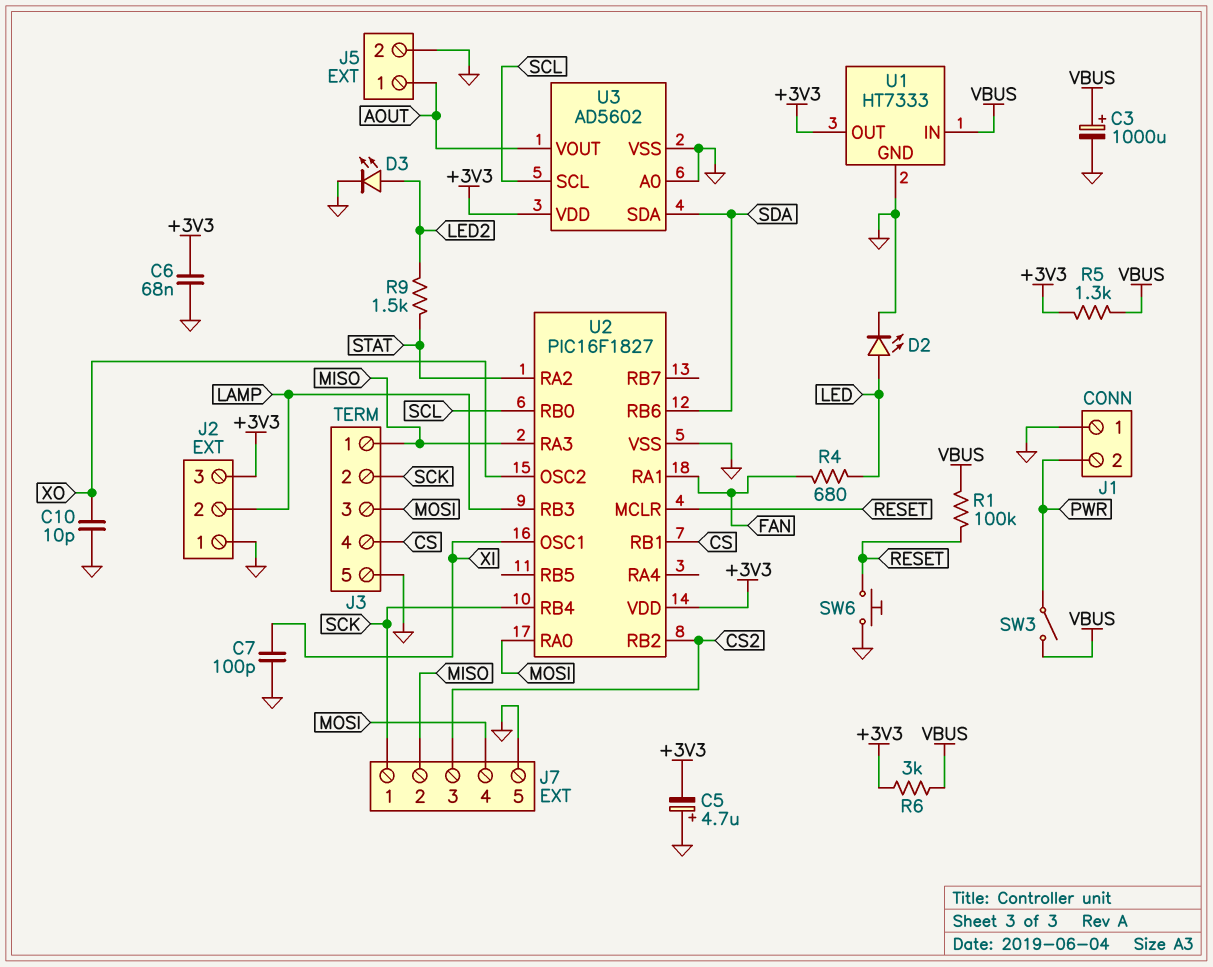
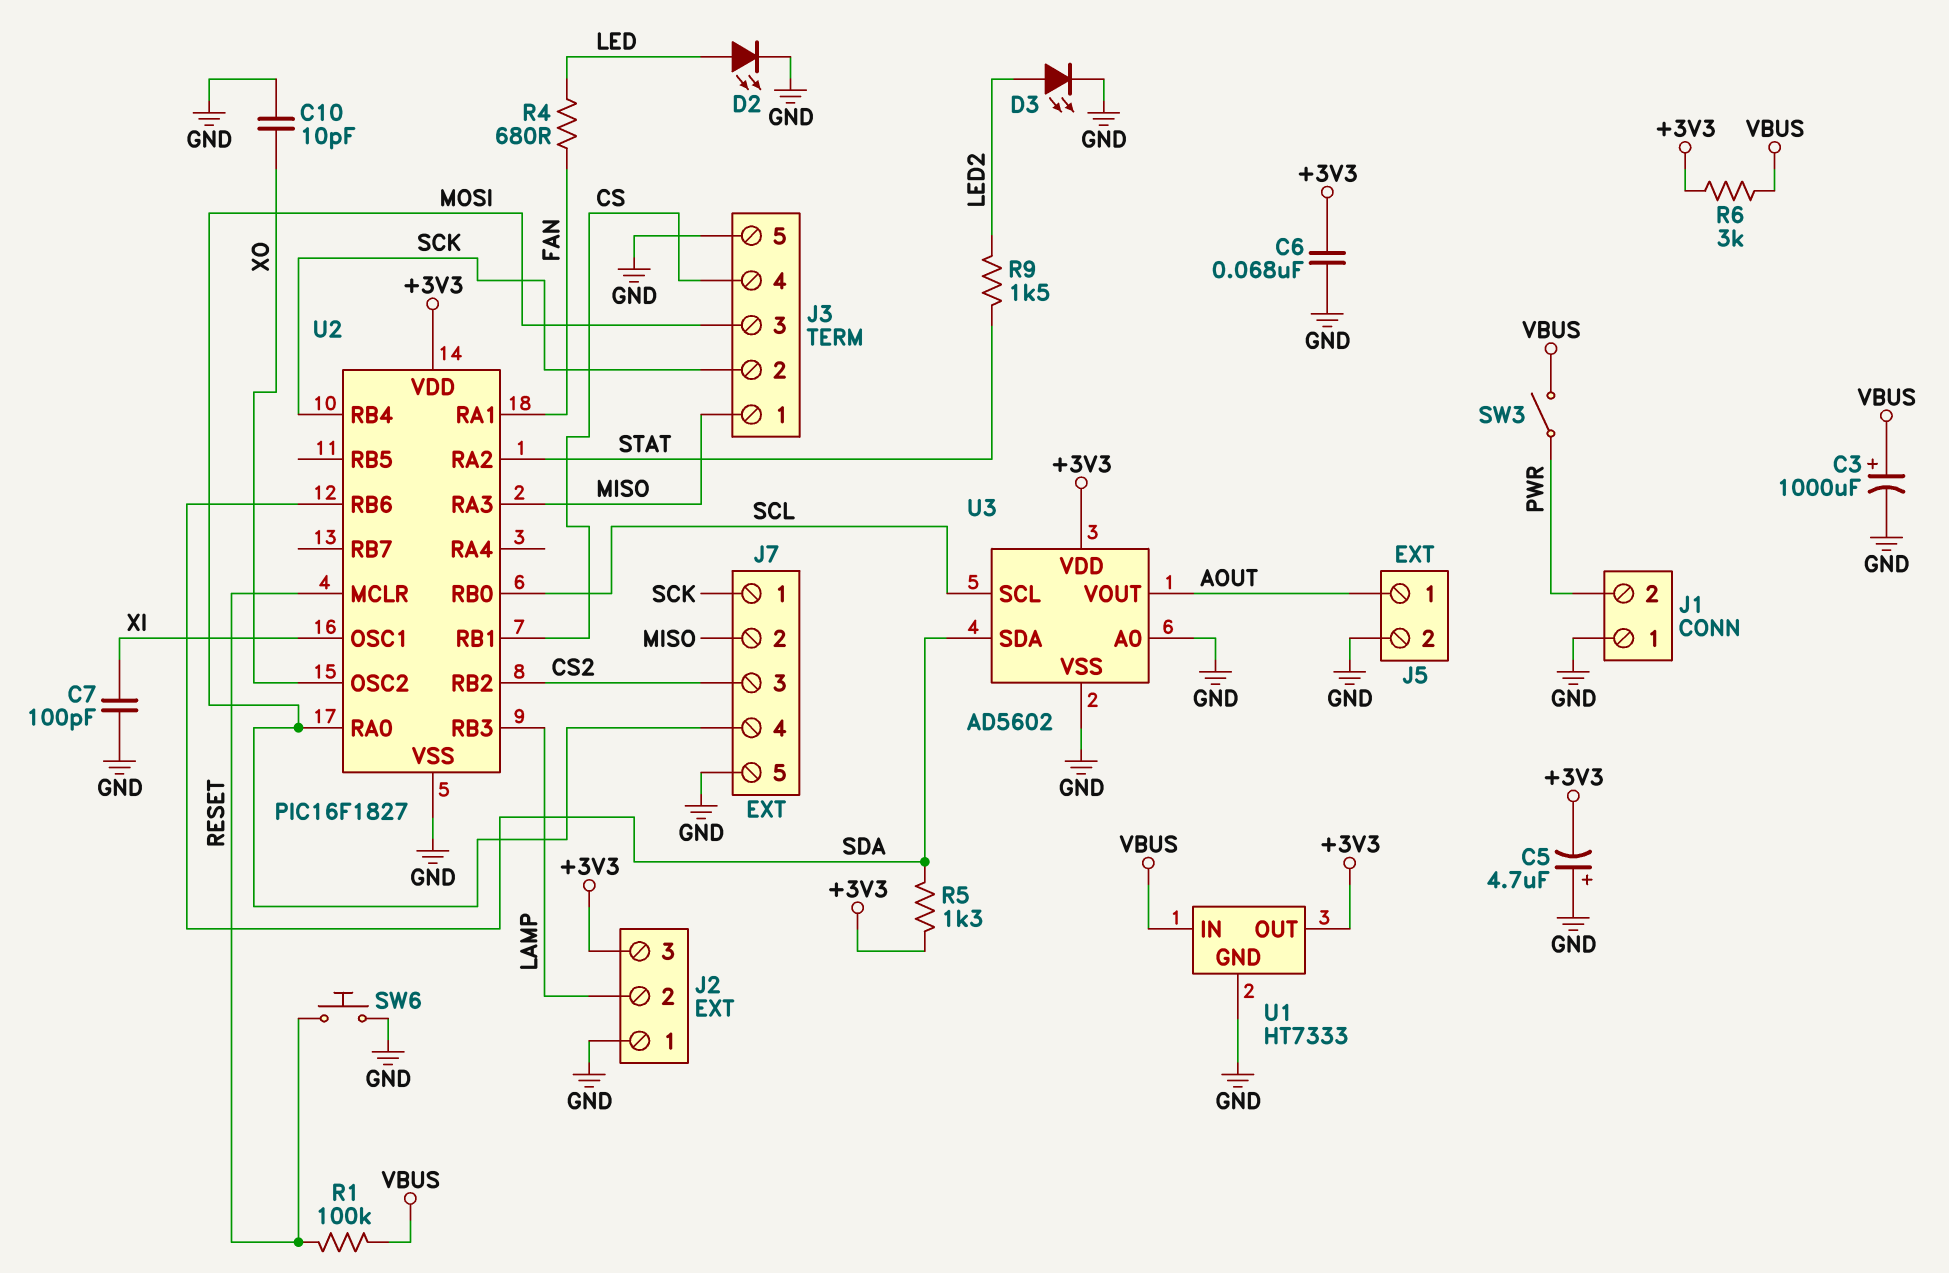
R5: 1.3k (+3V3, VBUS) -> 1.3k (+3V3, SDA)

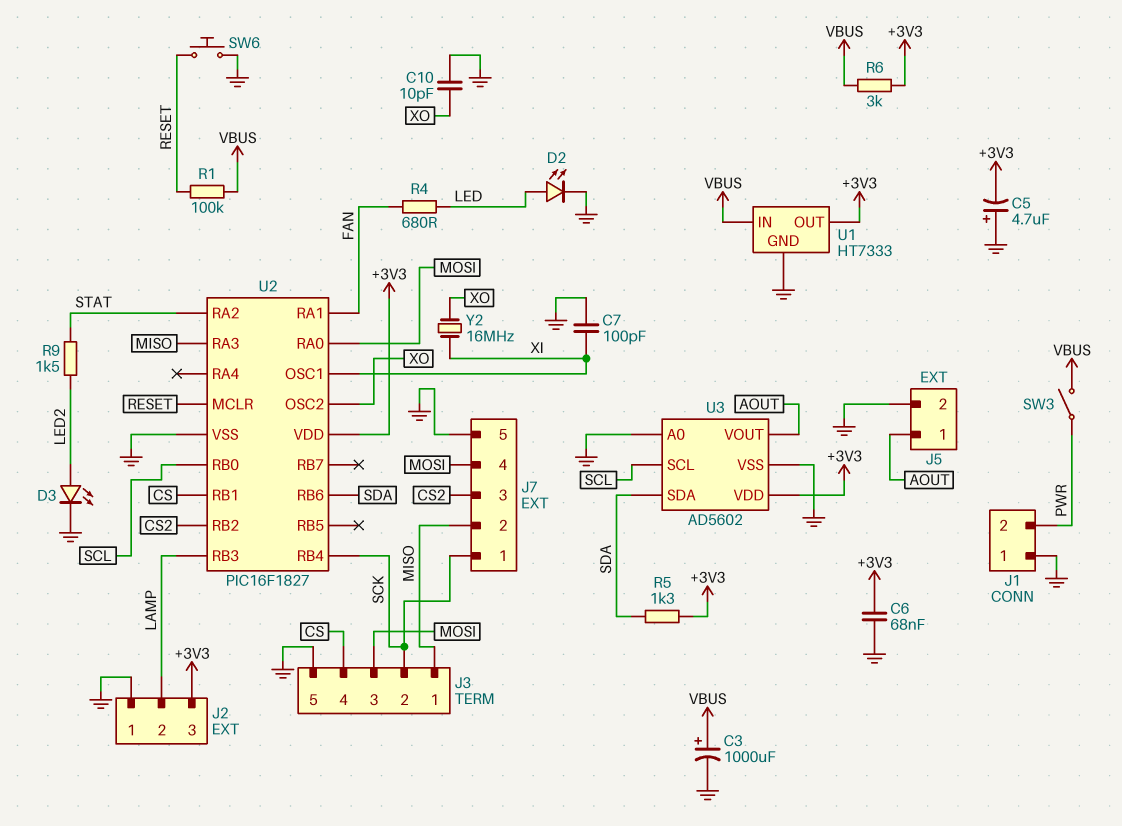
Y2: none -> 16MHz (XI, XO)

